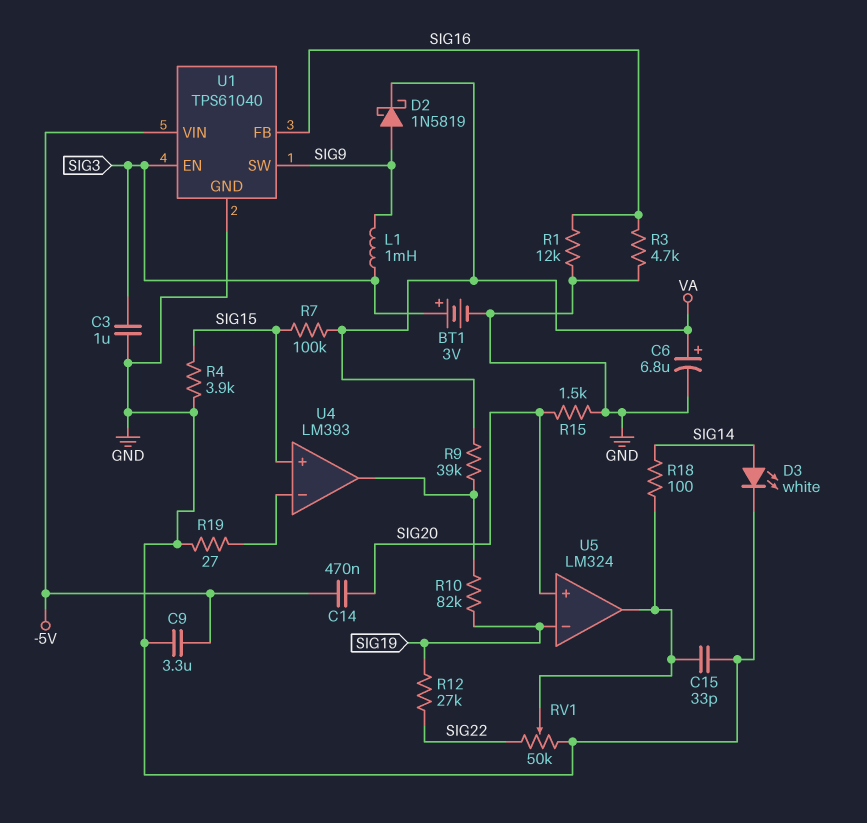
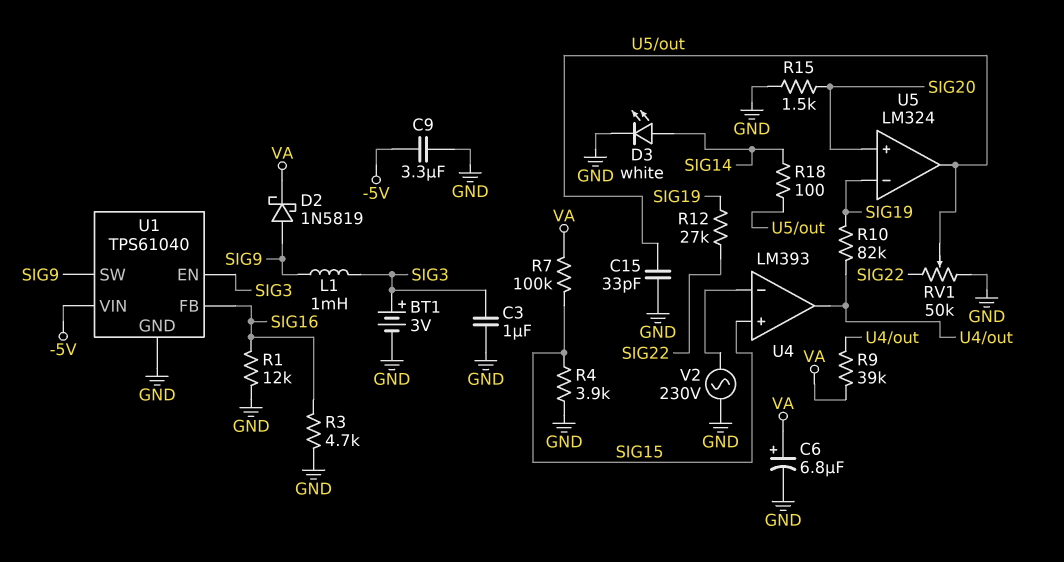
C14: 470nF (-5V, SIG20) -> none
R19: 27 (GND, U4/in-) -> none
V2: none -> AC 230V (GND, U4/in-)

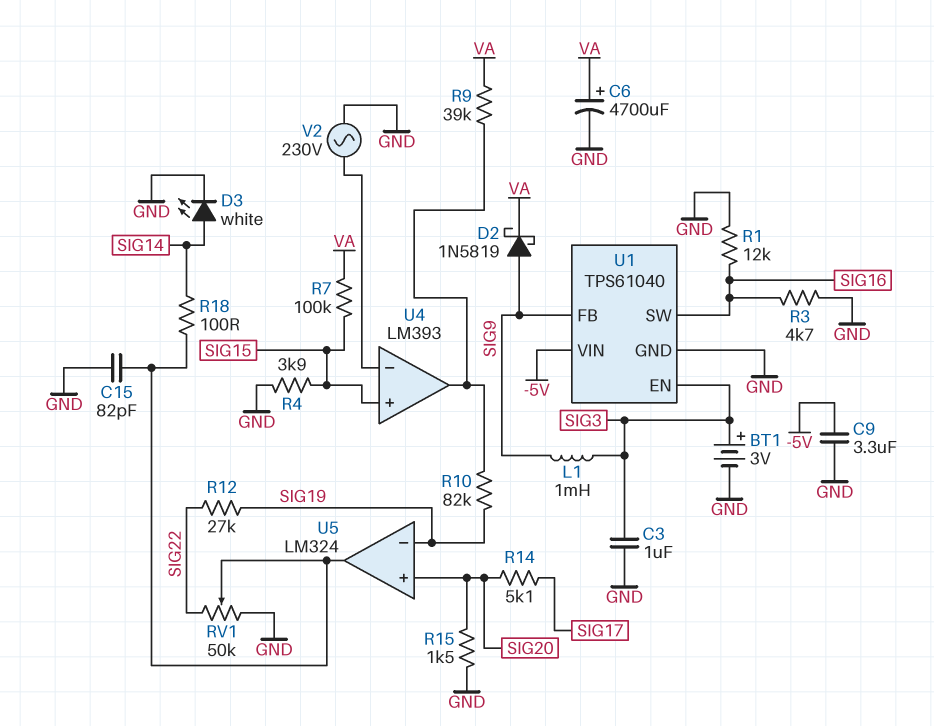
C6: 6.8uF (plus VA, minus GND) -> 4700uF (plus VA, minus GND)
C15: 33pF (GND, U5/out) -> 82pF (GND, U5/out)
R14: none -> 5.1k (SIG17, SIG20)
U1 pin FB: SIG16 -> SIG9
U1 pin SW: SIG9 -> SIG16

